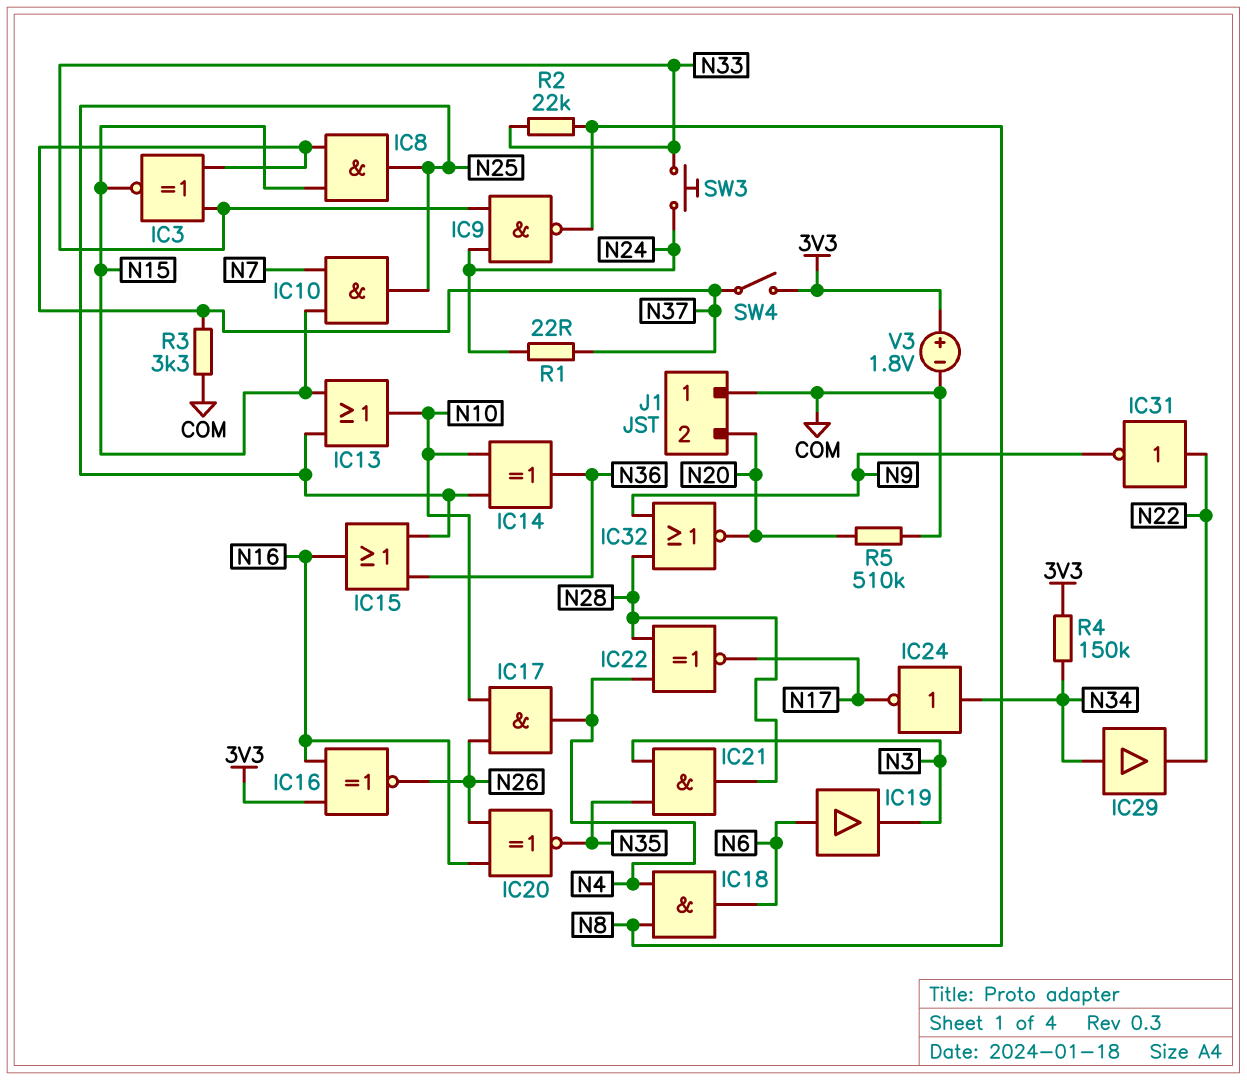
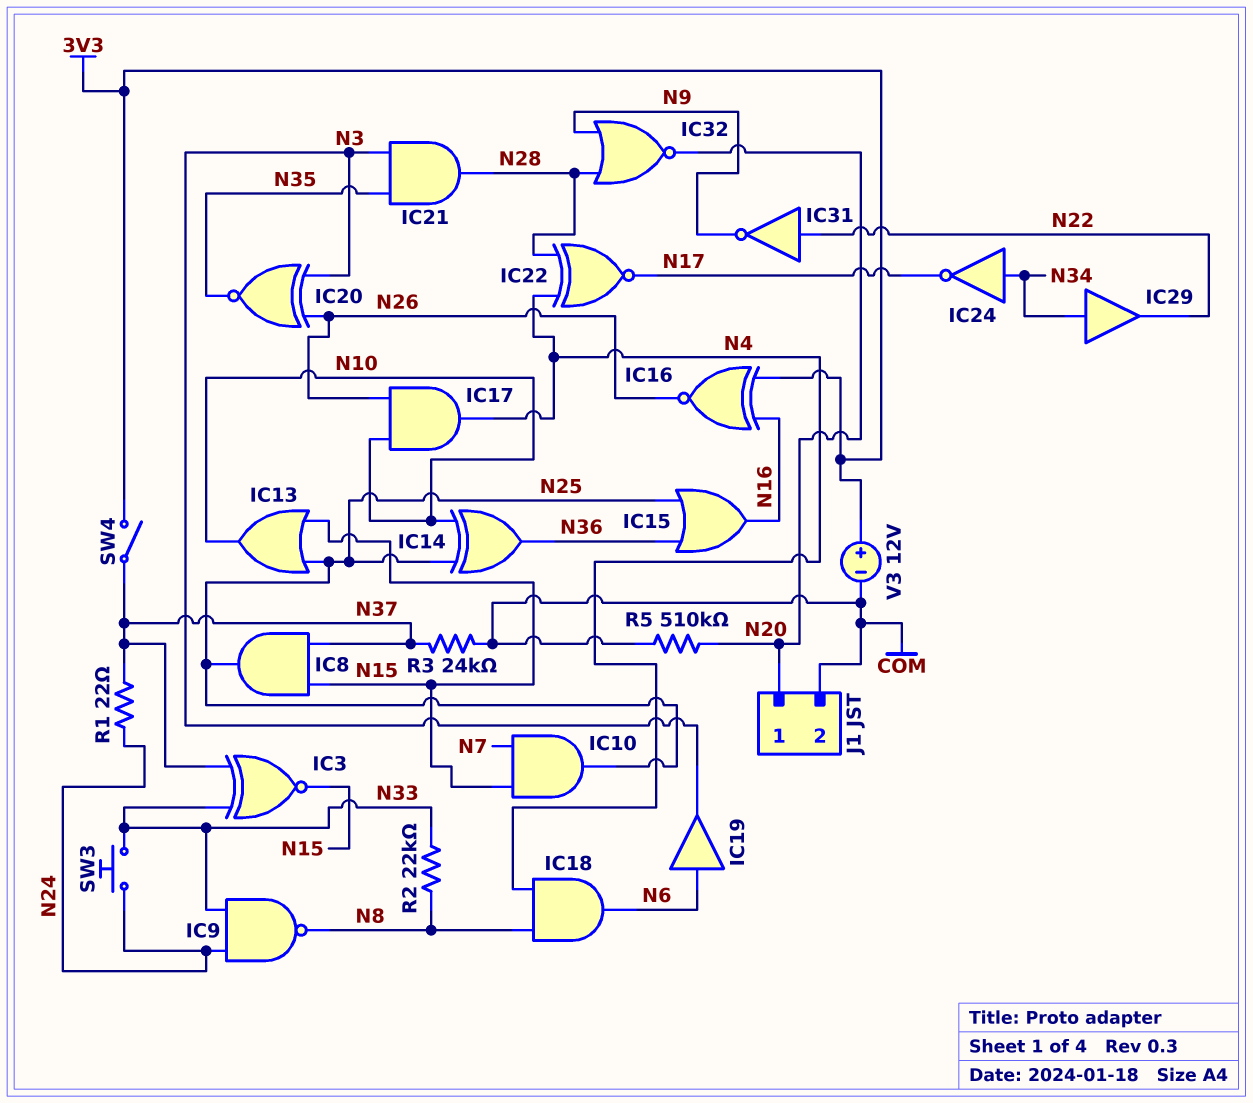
IC20: XNOR (in N16, in N26, out N35) -> XNOR (in N3, in N26, out N35)
J1 pin 1: COM -> N20
J1 pin 2: N20 -> COM
R3: 3.3k (COM, N37) -> 24k (COM, N37)
R4: 150k (3V3, N34) -> none
V3: 1.8V (plus 3V3, minus COM) -> 12V (plus 3V3, minus COM)

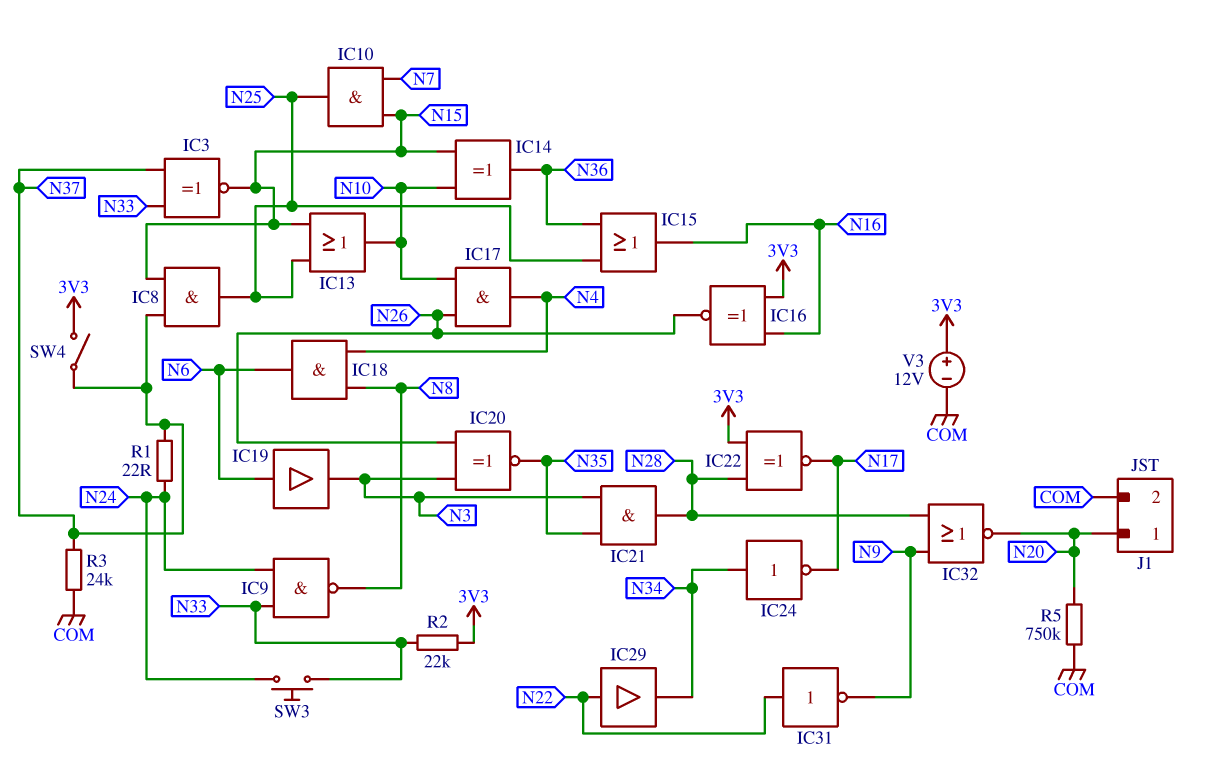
IC14: XOR (in N10, in N25, out N36) -> XOR (in N10, in N15, out N36)
IC22: XNOR (in N4, in N28, out N17) -> XNOR (in 3V3, in N28, out N17)
IC29: buffer (in N34, out N22) -> buffer (in N22, out N34)
R2: 22k (N8, N33) -> 22k (3V3, N33)
R5: 510k (COM, N20) -> 750k (COM, N20)

